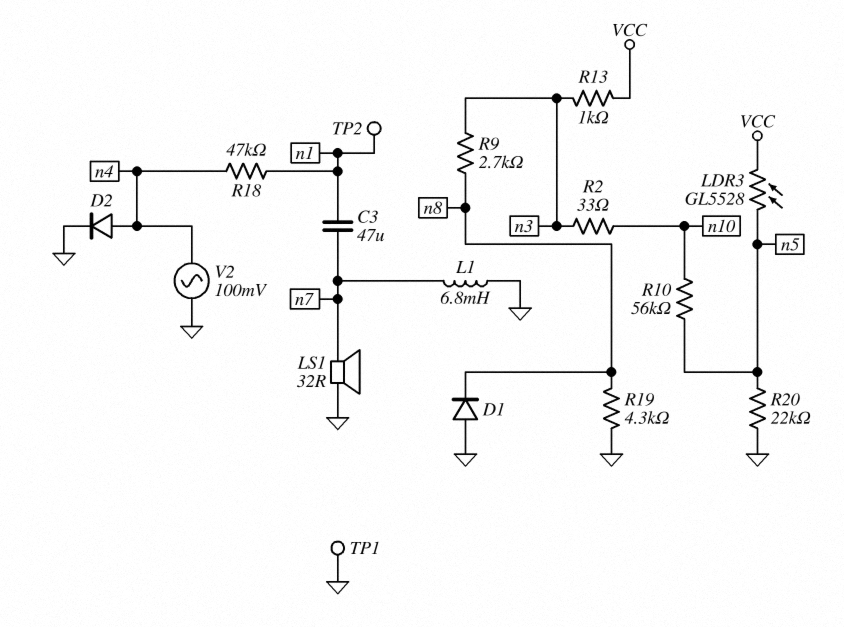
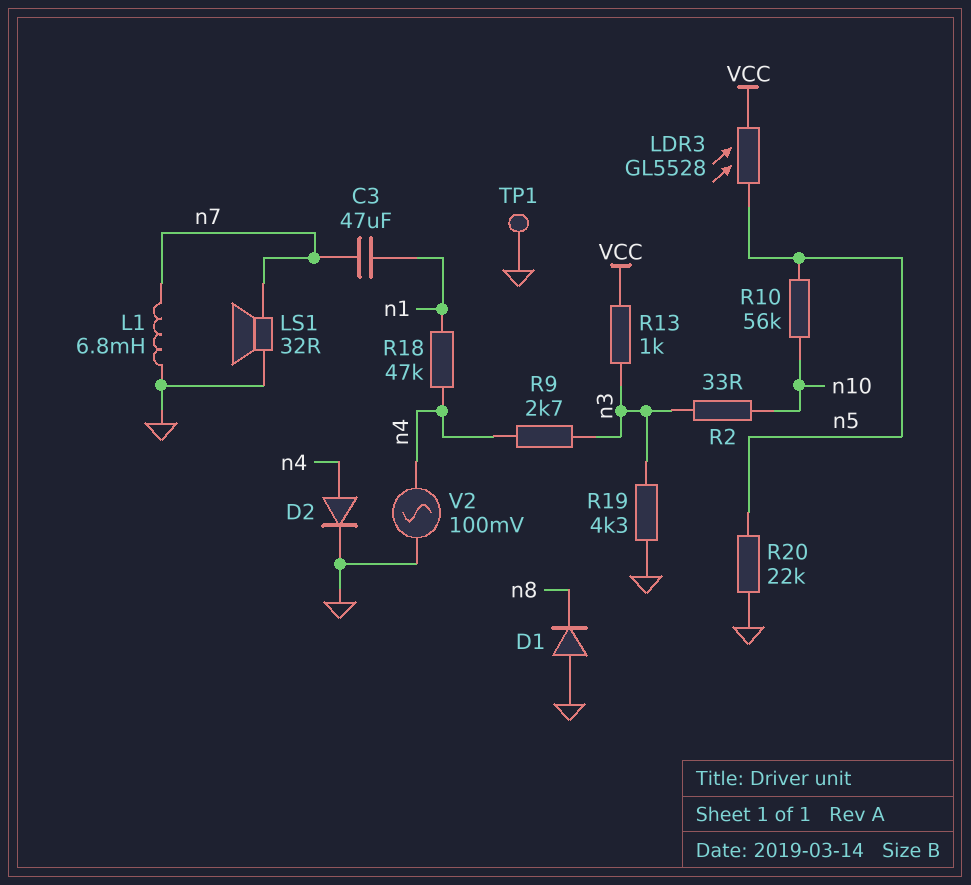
R9: 2.7k (n3, n8) -> 2.7k (n3, n4)
R19: 4.3k (GND, n8) -> 4.3k (GND, n3)
TP2: test point (n1) -> none

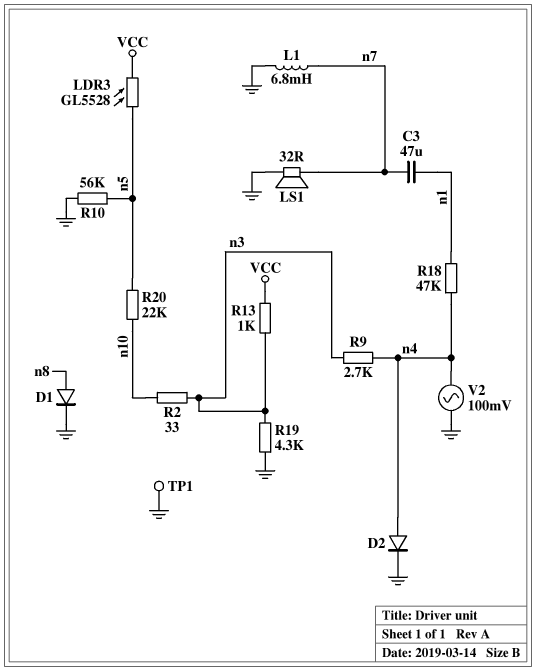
D1: diode (A GND, K n8) -> diode (A n8, K GND)
R10: 56k (n5, n10) -> 56k (GND, n5)
R20: 22k (GND, n5) -> 22k (n5, n10)

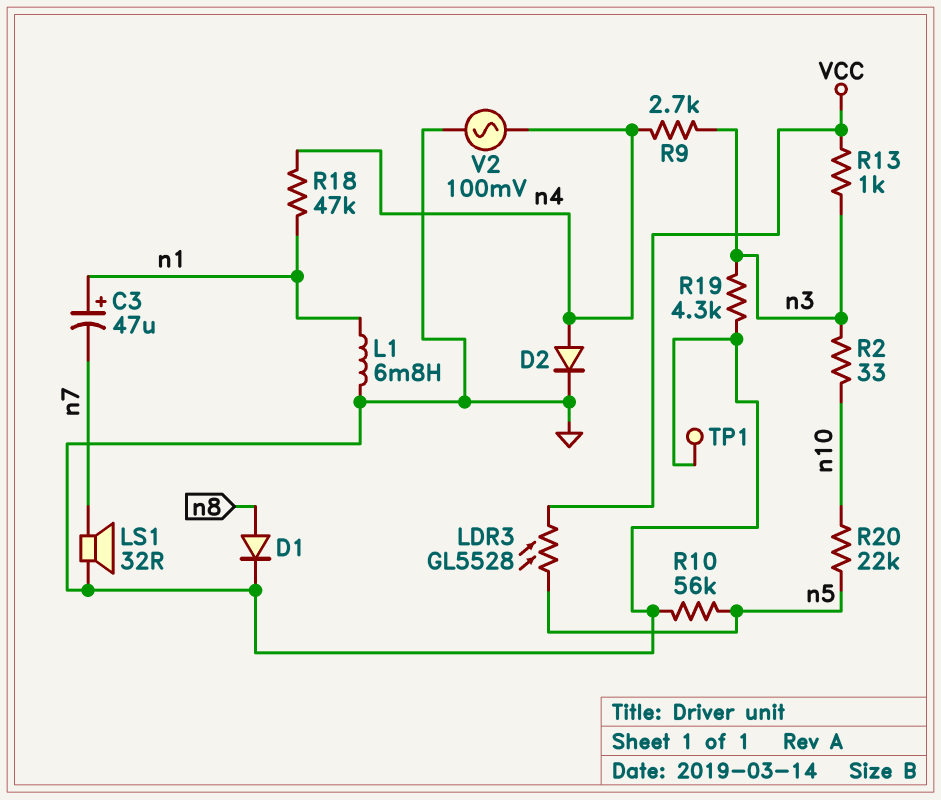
C3: 47uF (n1, n7) -> 47uF (plus n1, minus n7)
L1: 6.8mH (GND, n7) -> 6.8mH (GND, n1)

